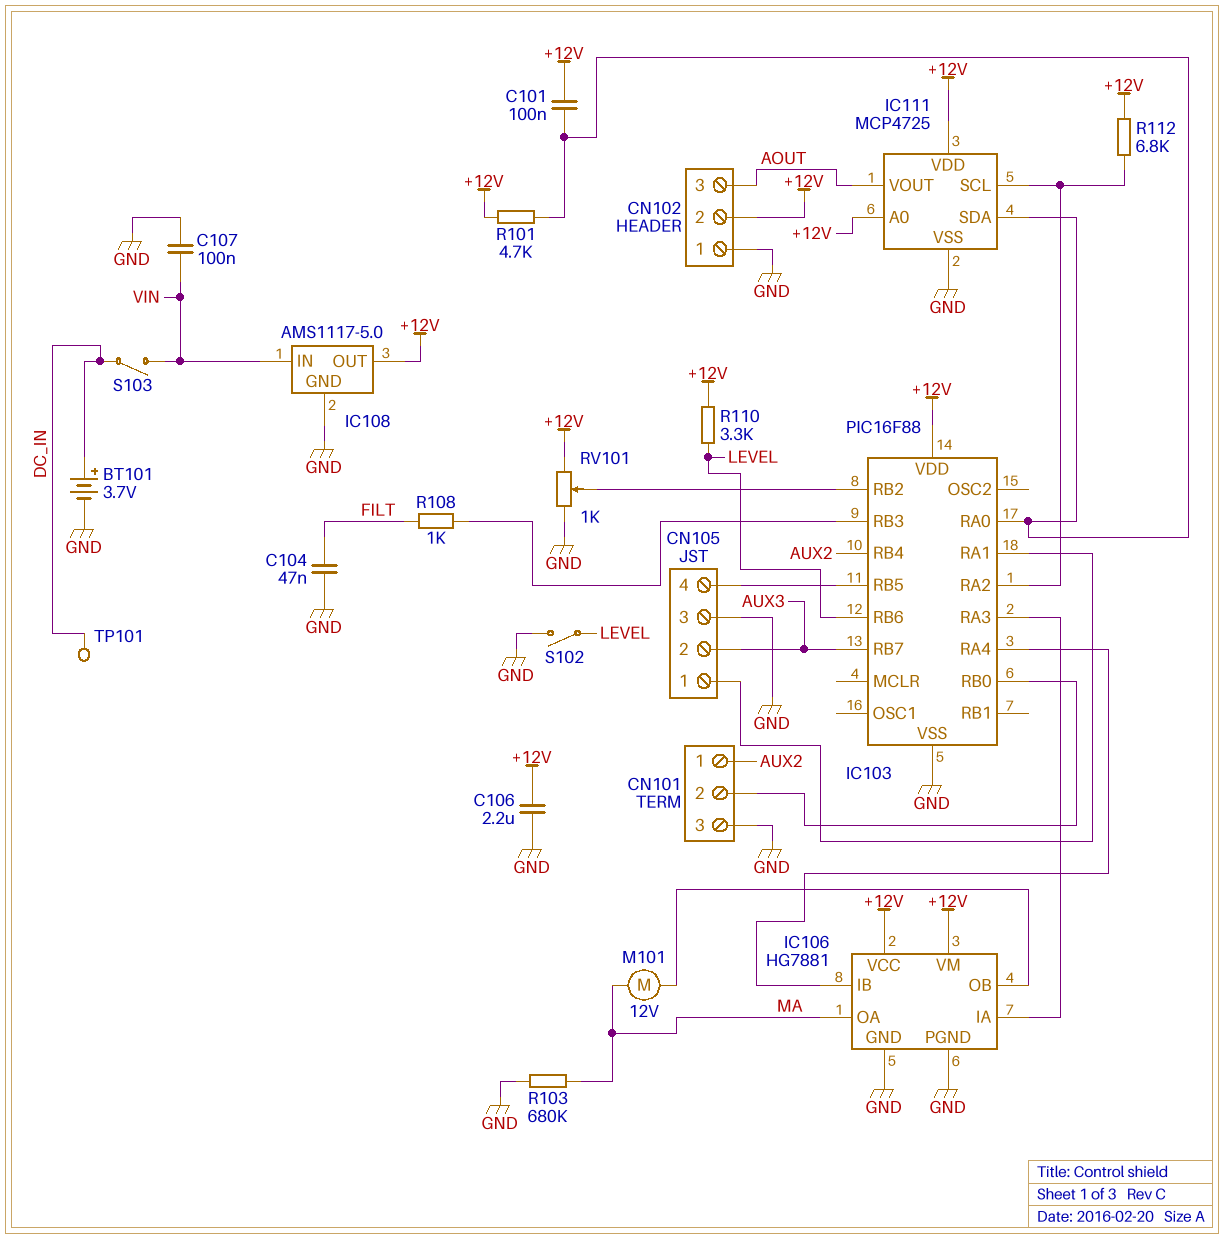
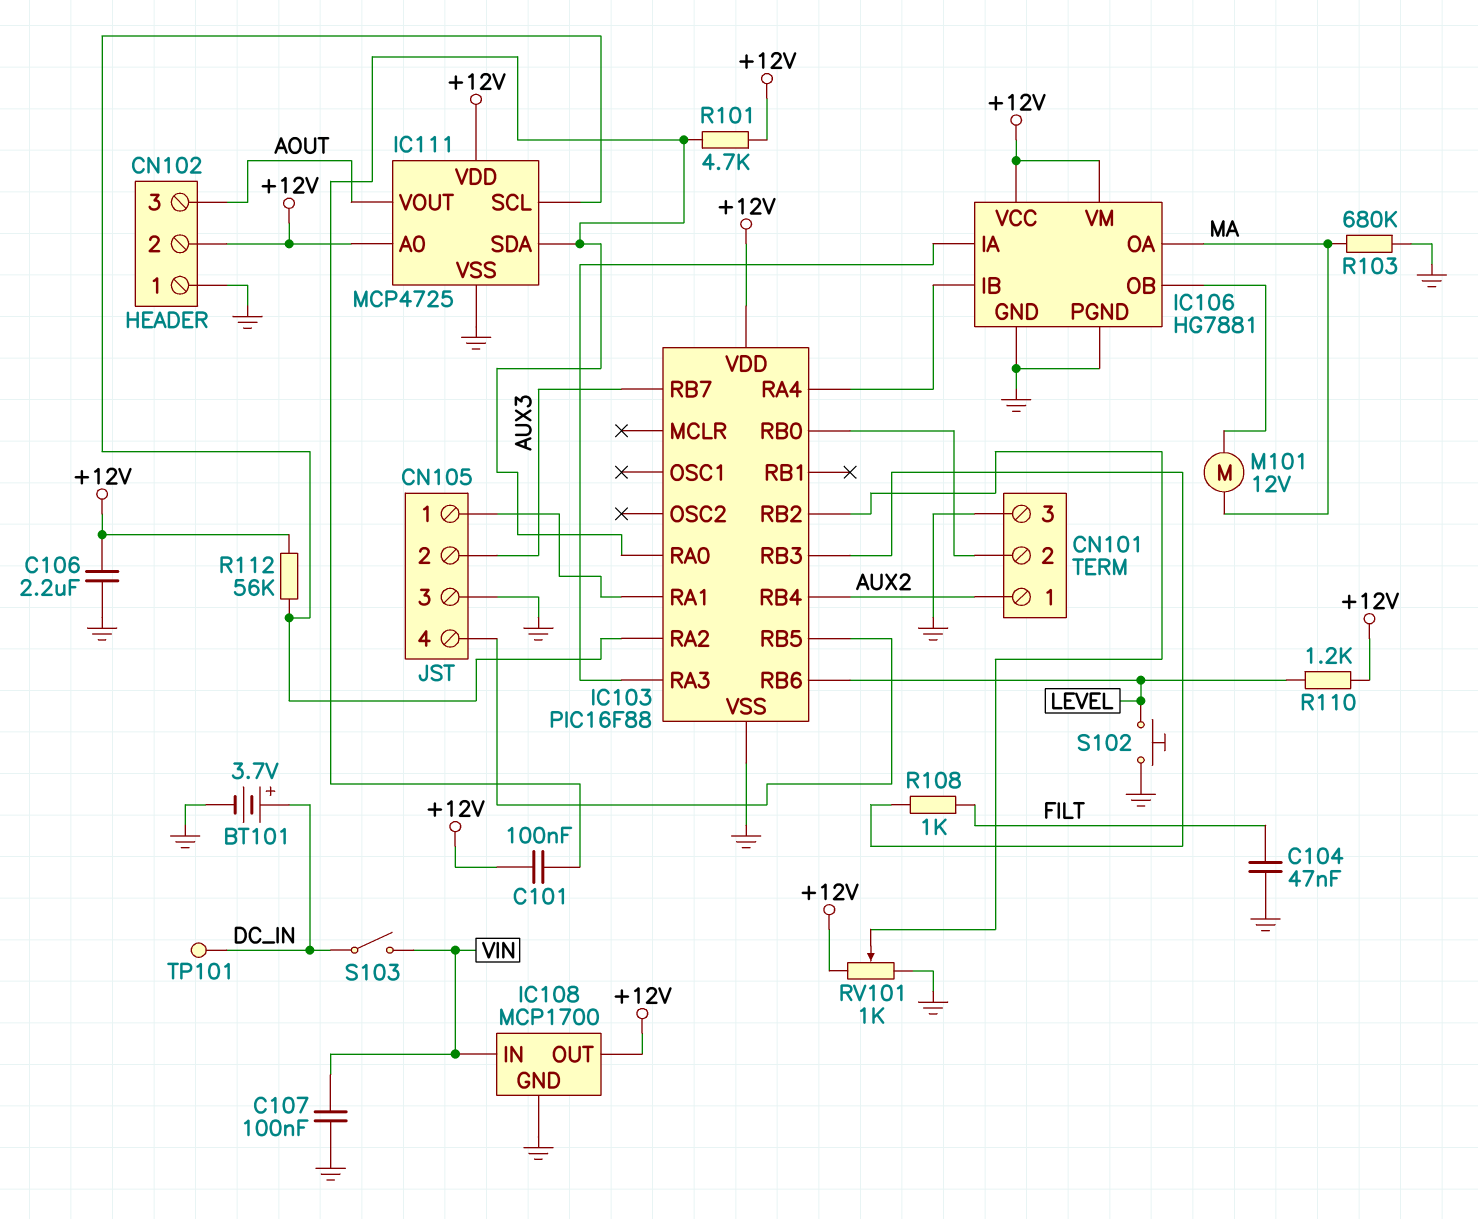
IC108: AMS1117-5.0 -> MCP1700
R110: 3.3k (+12V, LEVEL) -> 1.2k (+12V, LEVEL)
R112: 6.8k (+12V, IC103/RA2) -> 56k (+12V, IC103/RA2)
S102: switch (GND, LEVEL) -> button (GND, LEVEL)

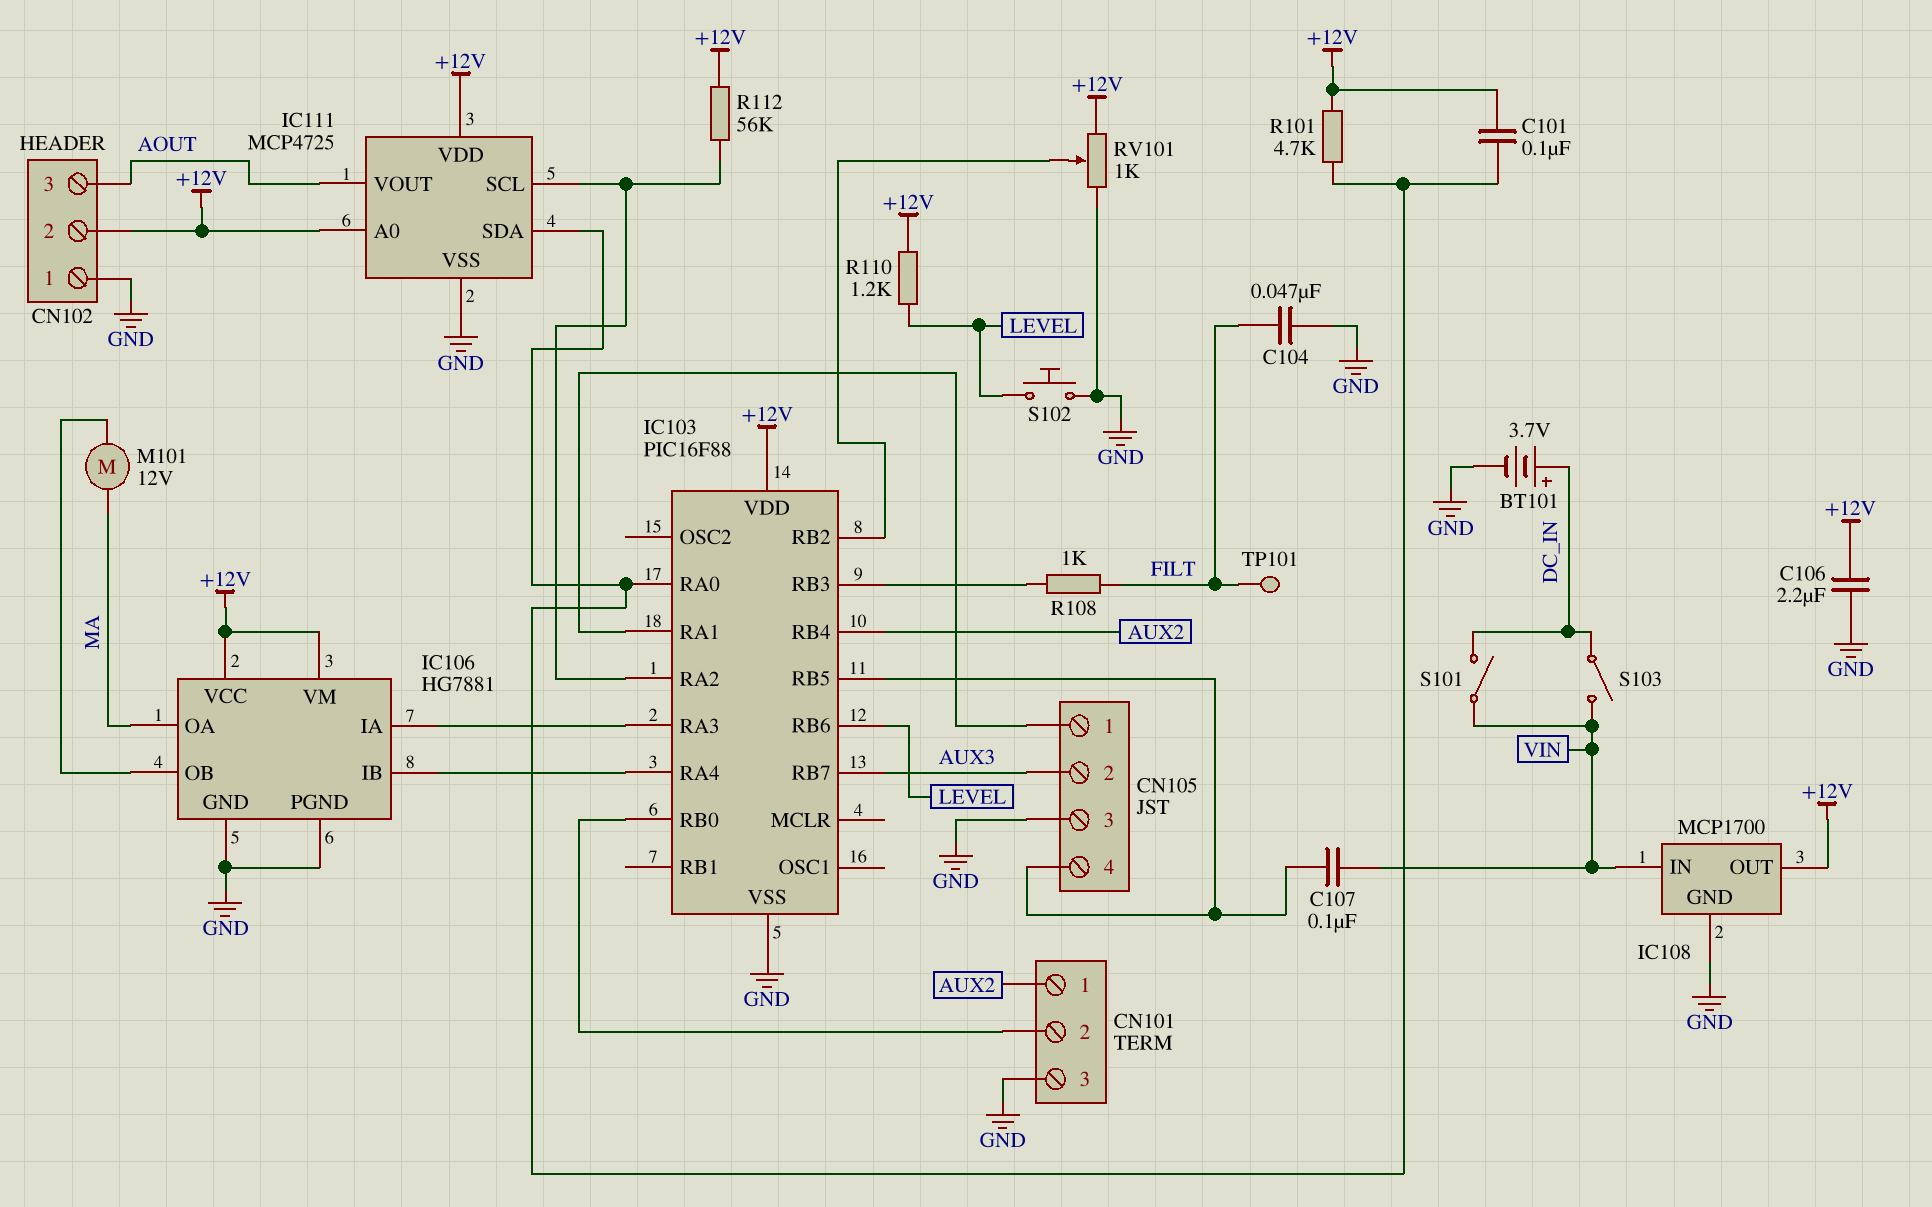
C107: 100nF (GND, VIN) -> 100nF (CN105/4, VIN)
R103: 680k (GND, MA) -> none
S101: none -> switch (DC_IN, VIN)
TP101: test point (DC_IN) -> test point (FILT)

